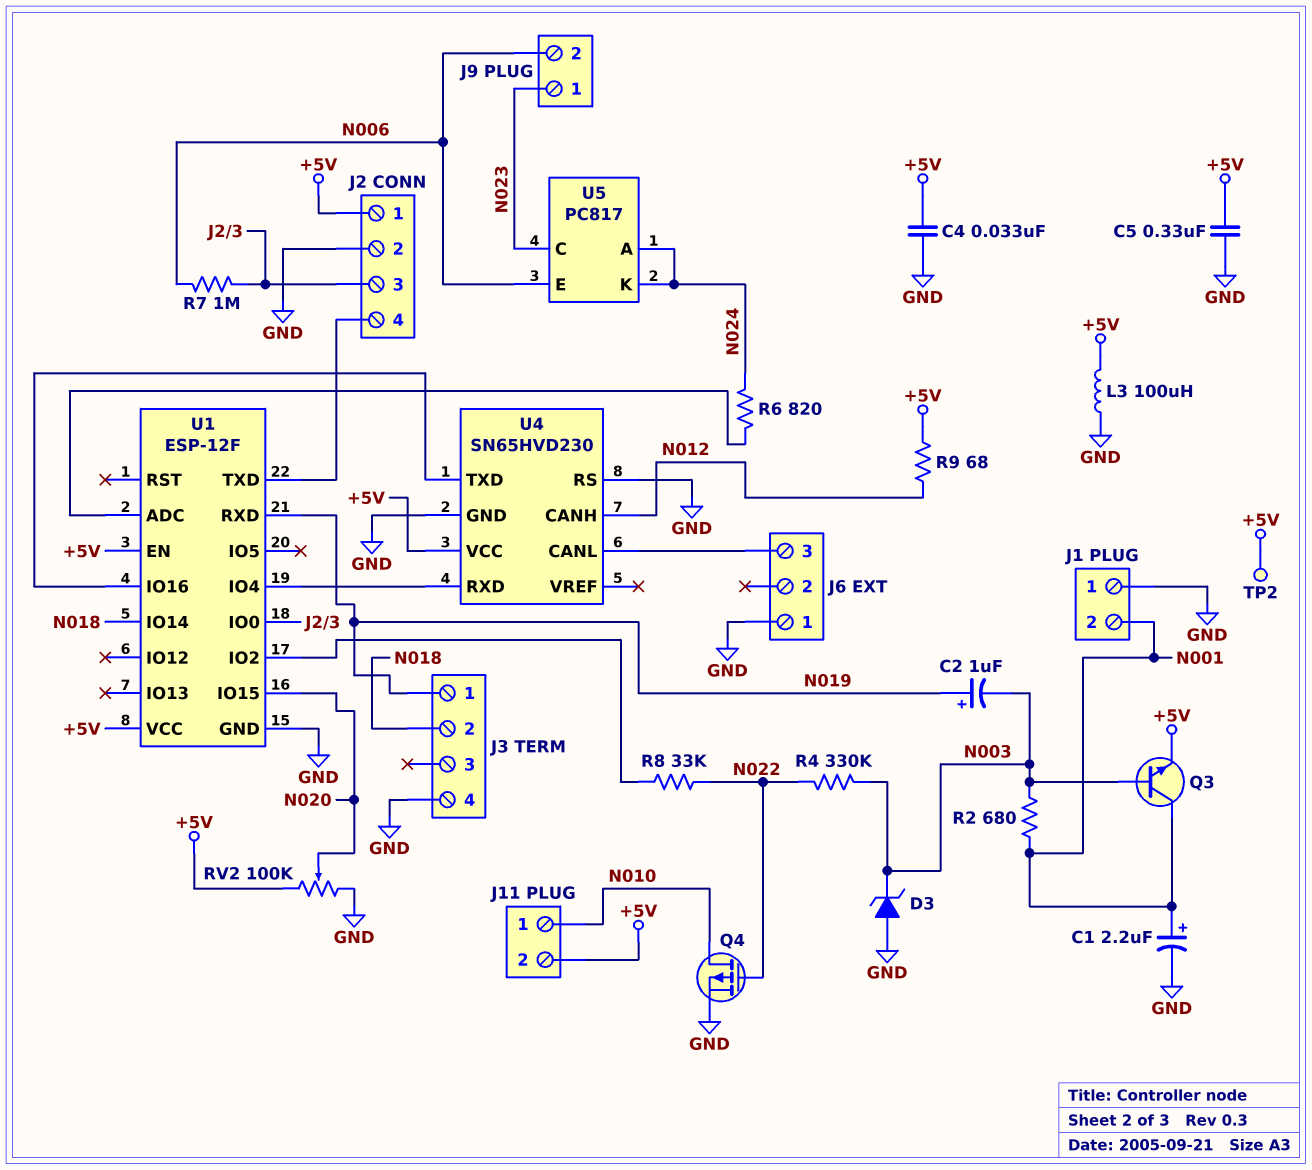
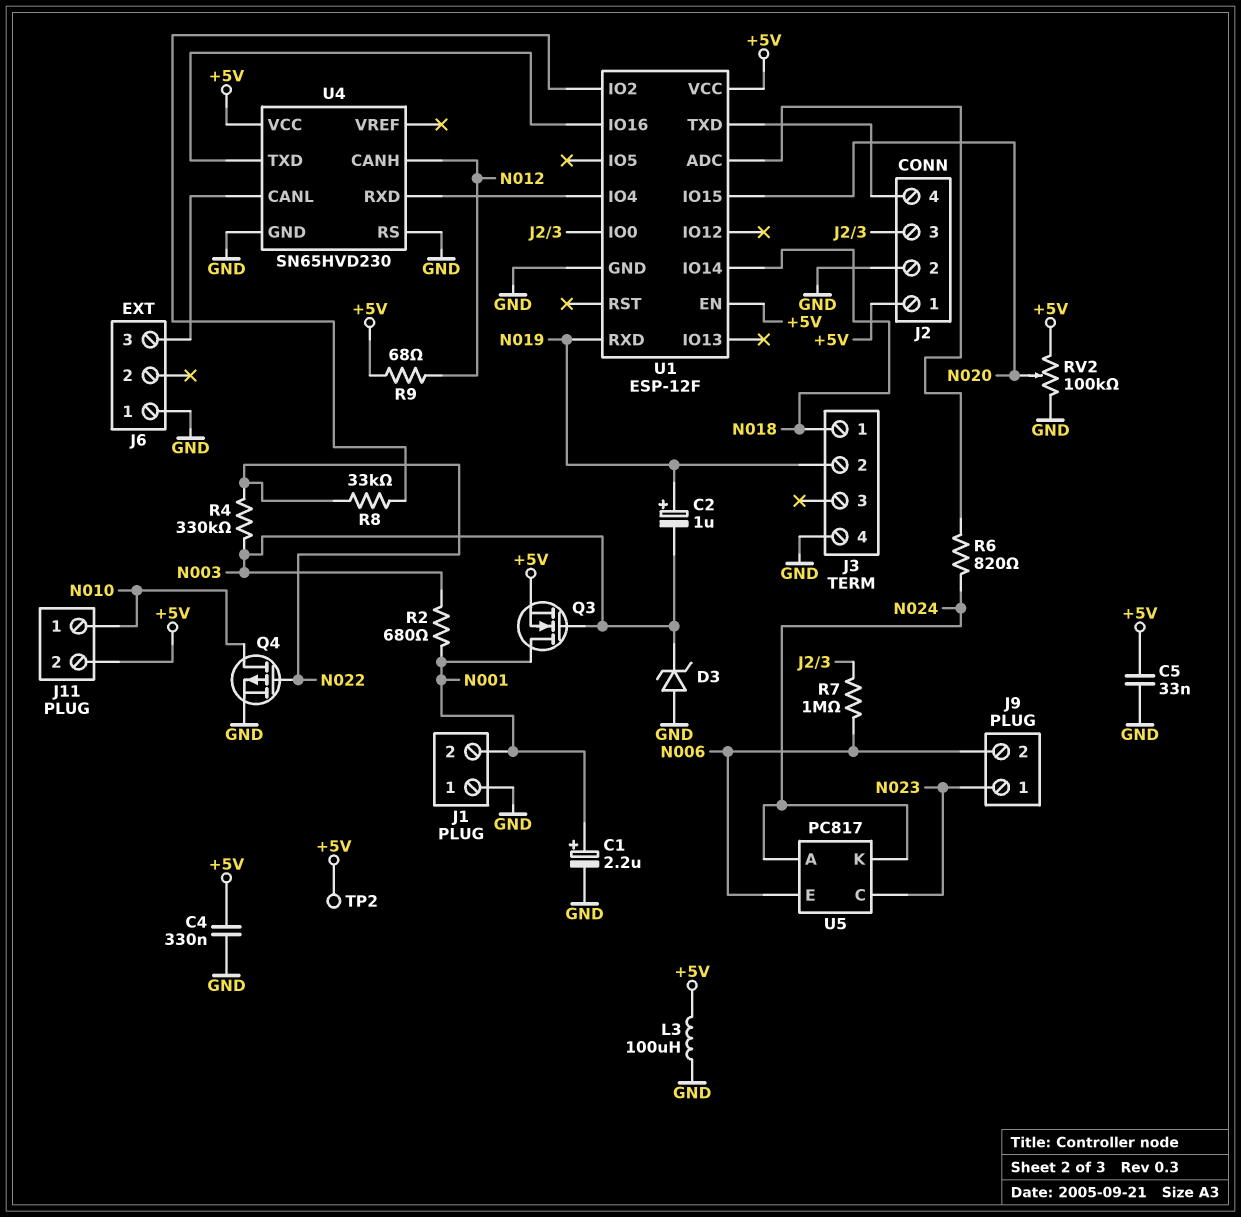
C4: 33nF (+5V, GND) -> 330nF (+5V, GND)
C5: 330nF (+5V, GND) -> 33nF (+5V, GND)
J3 pin 1: N019 -> N018
J3 pin 2: N018 -> N019
Q3: NPN (B N003, C N001, E +5V) -> NMOS (G N003, D N001, S +5V)

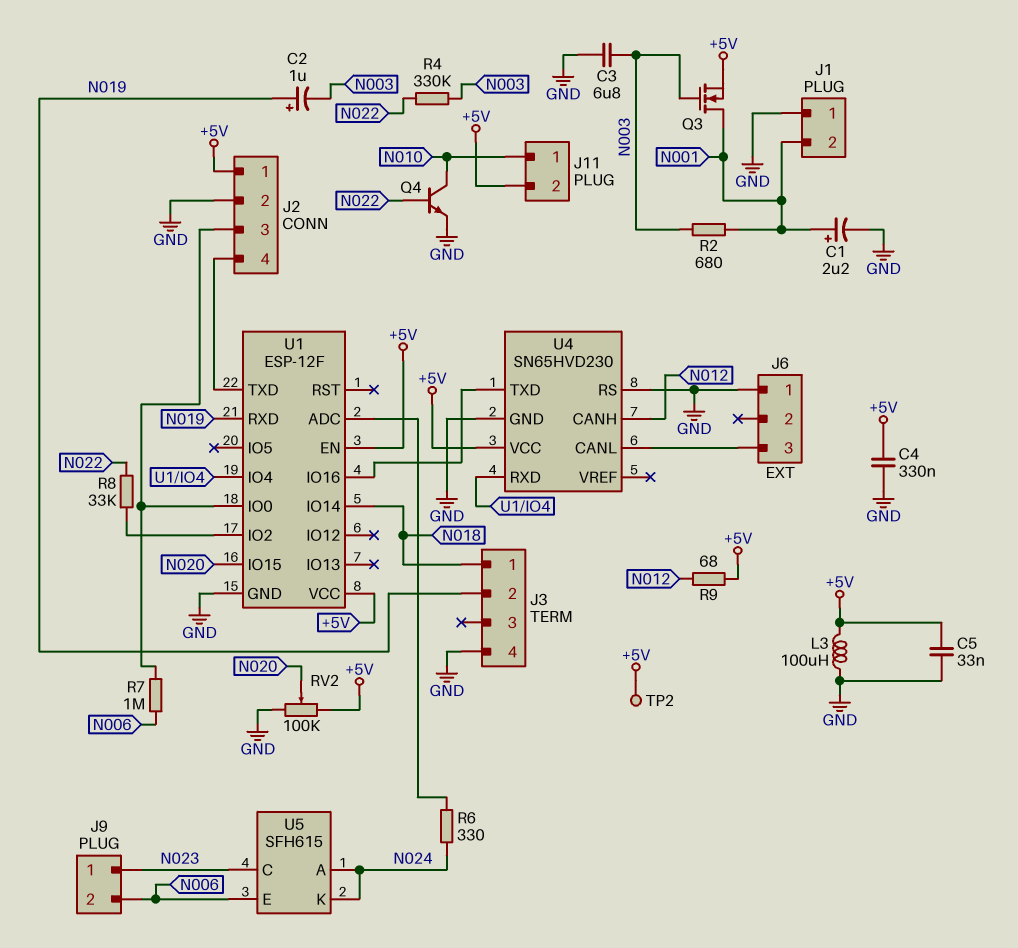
C3: none -> 6.8uF (GND, N003)
D3: zener (A GND, K N003) -> none
Q4: PMOS (G N022, D N010, S GND) -> NPN (B N022, C N010, E GND)
R6: 820 (N024, U1/ADC) -> 330 (N024, U1/ADC)
U5: PC817 -> SFH615

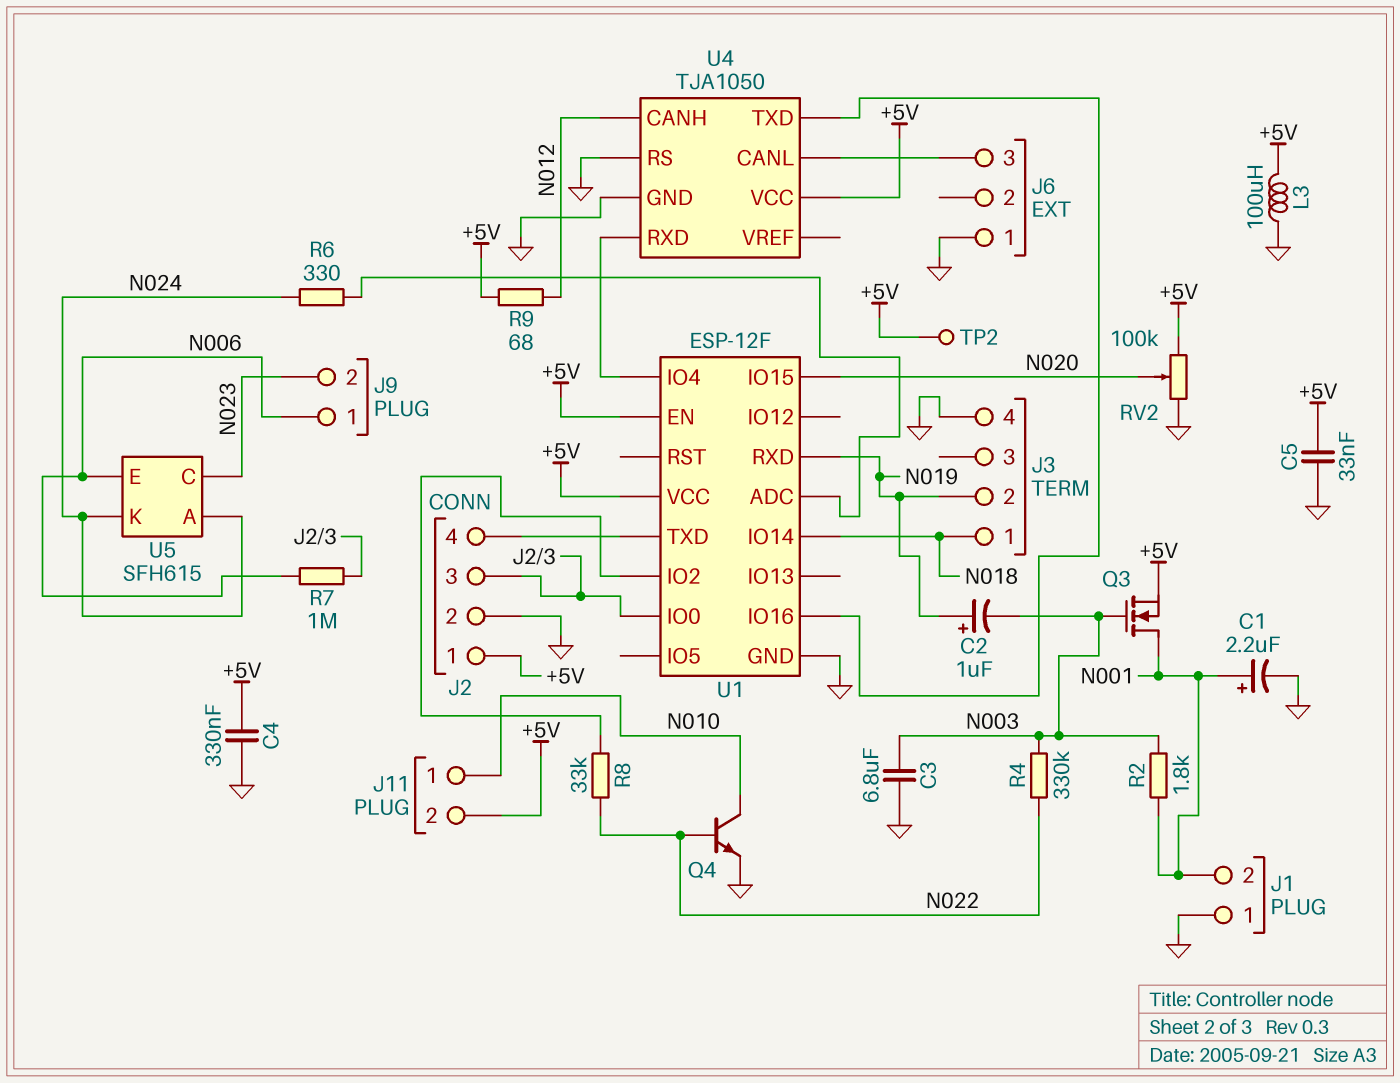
J9 pin 1: N023 -> N006
J9 pin 2: N006 -> N023
R2: 680 (N001, N003) -> 1.8k (N001, N003)
U4: SN65HVD230 -> TJA1050

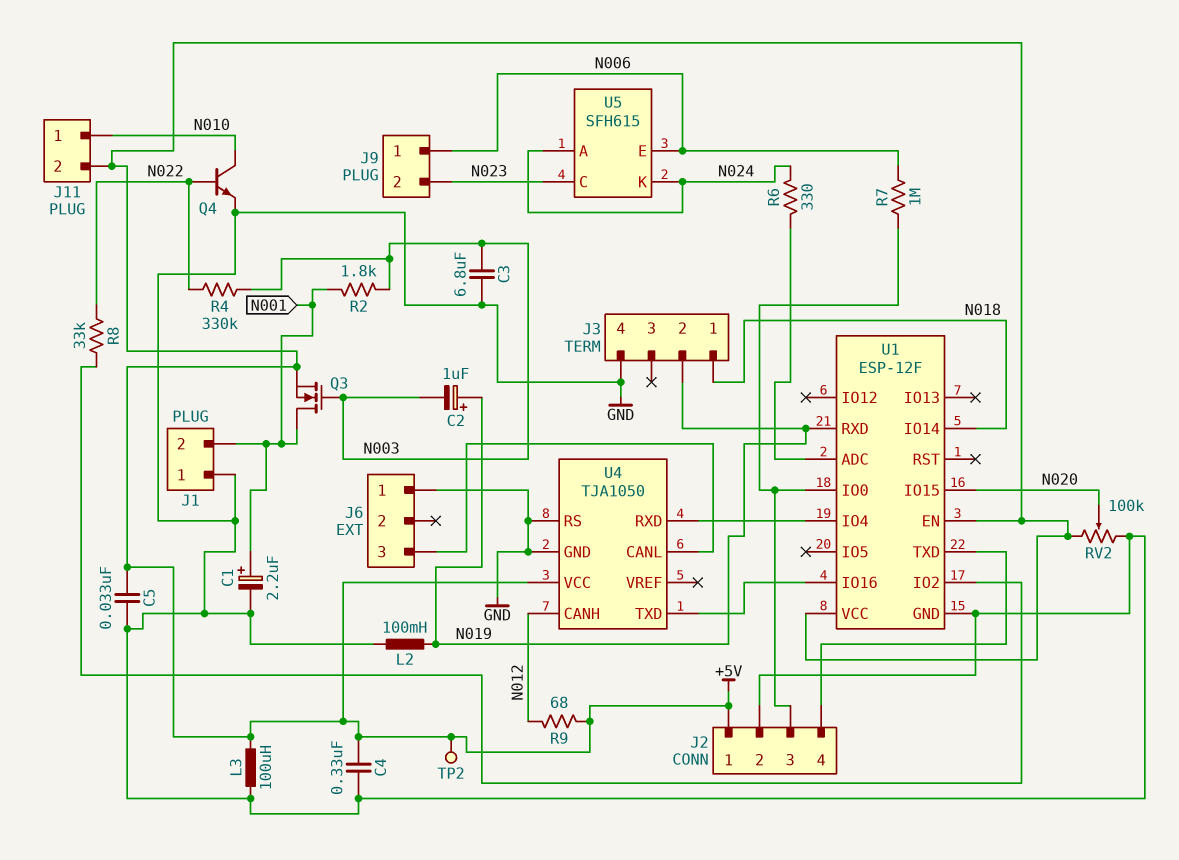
L2: none -> 100mH (GND, N019)

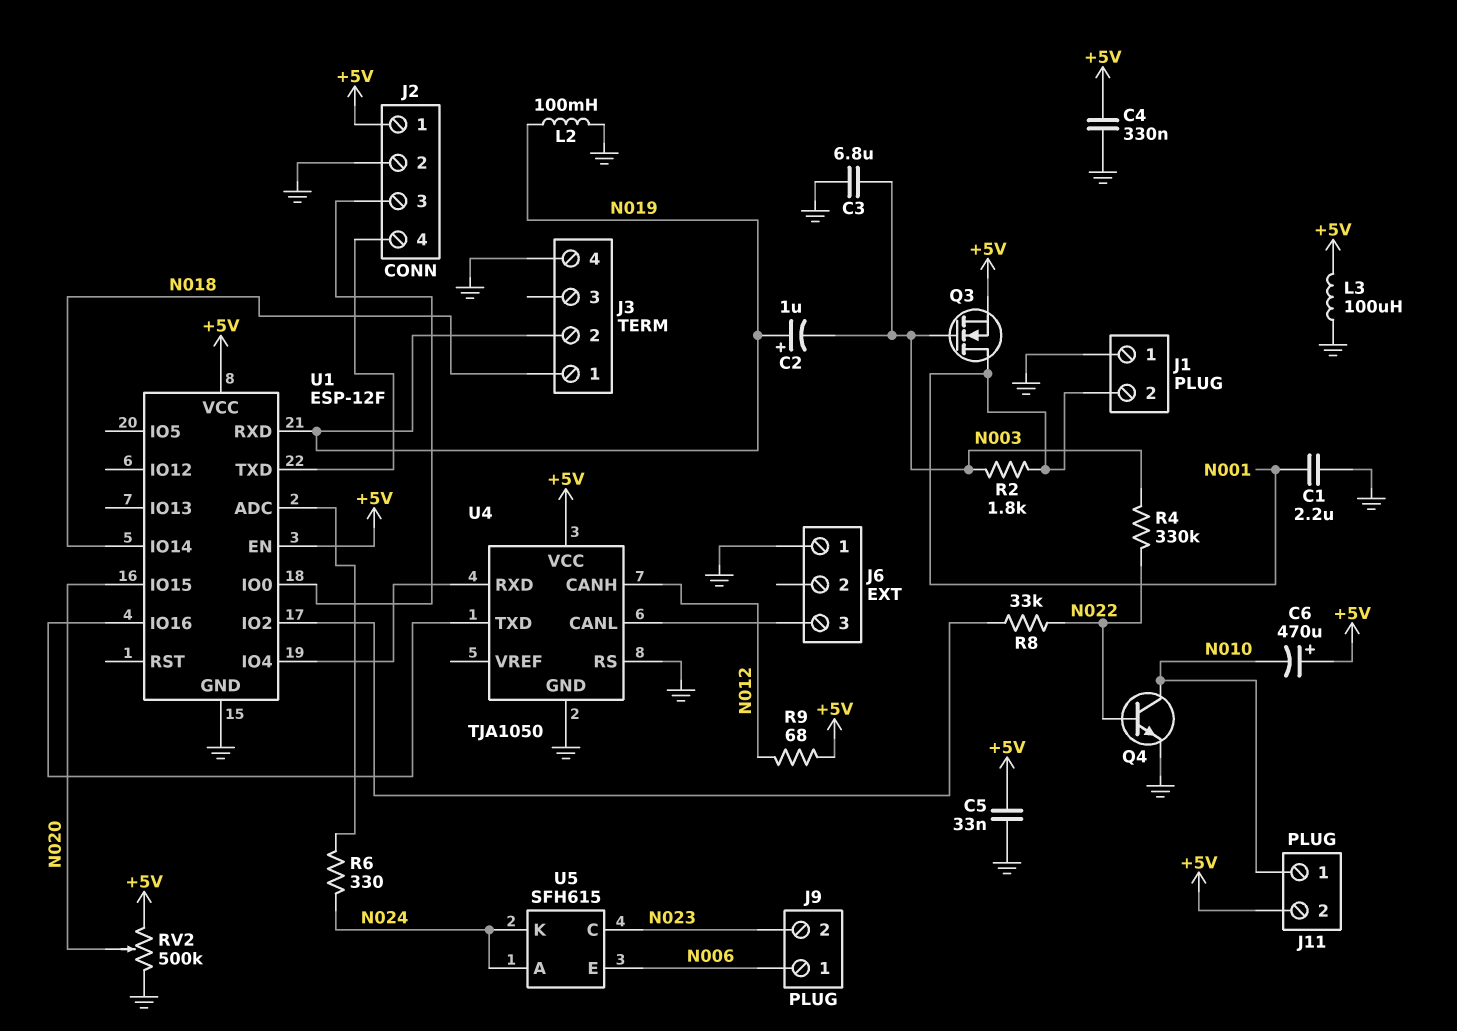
C1: 2.2uF (plus N001, minus GND) -> 2.2uF (GND, N001)
C6: none -> 470uF (plus +5V, minus N010)
R7: 1M (J2/3, N006) -> none
RV2: 100k (+5V, GND, wiper N020) -> 500k (+5V, GND, wiper N020)
TP2: test point (+5V) -> none

